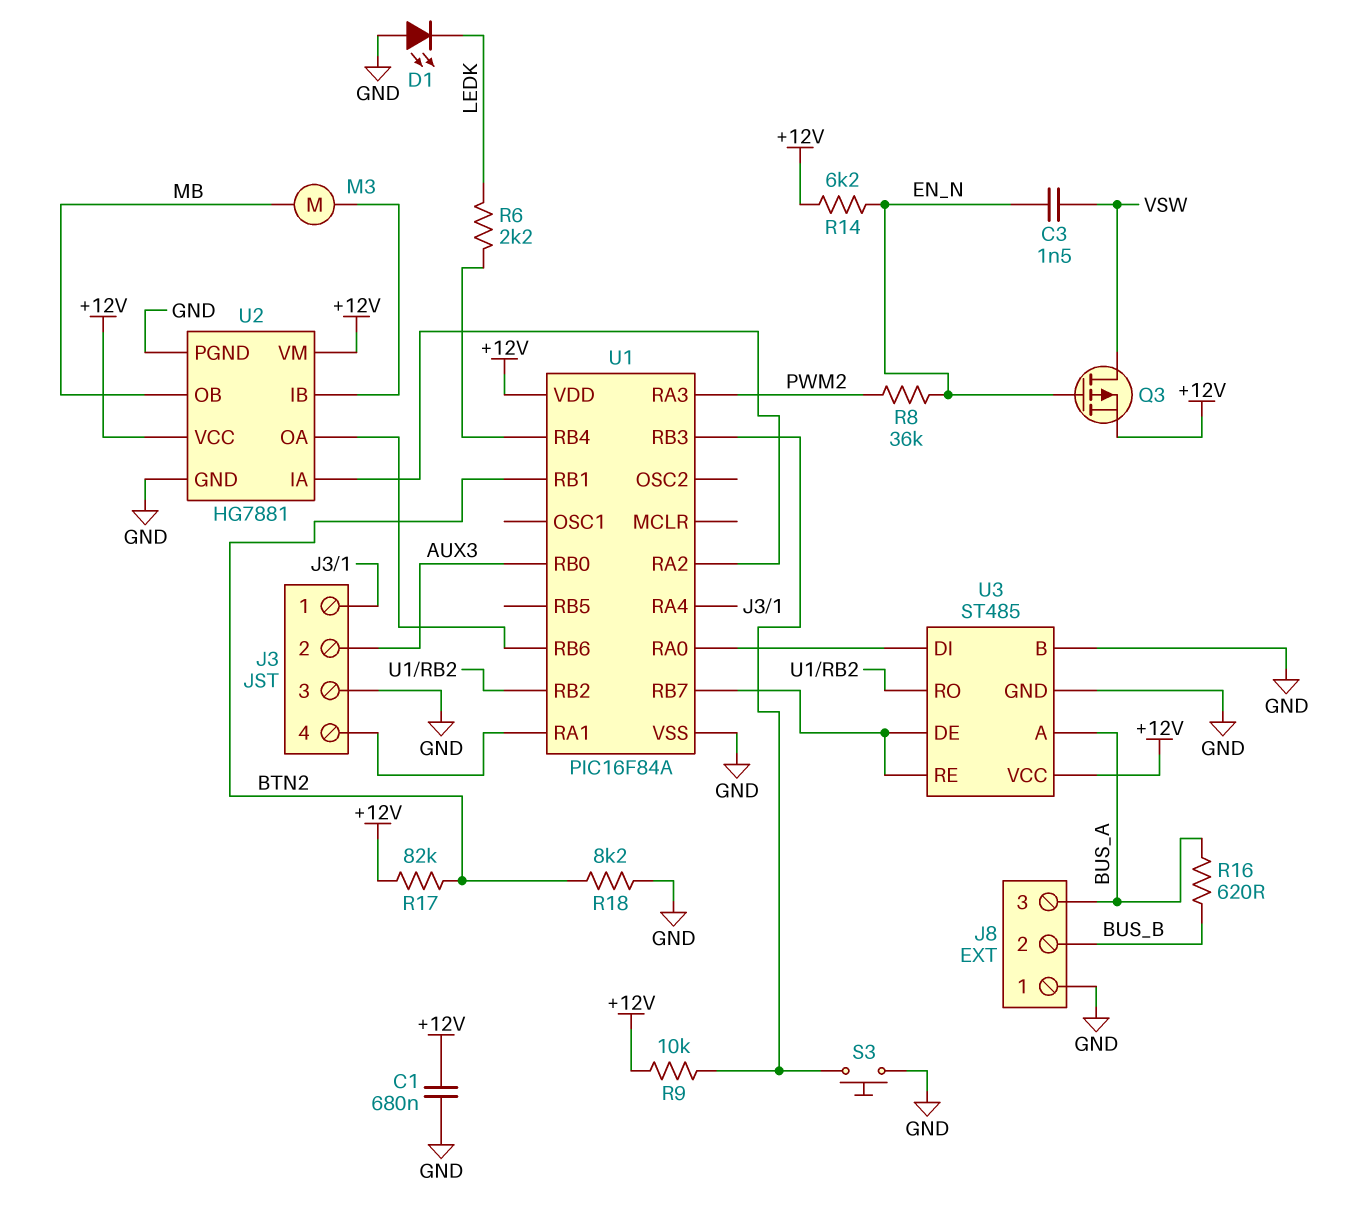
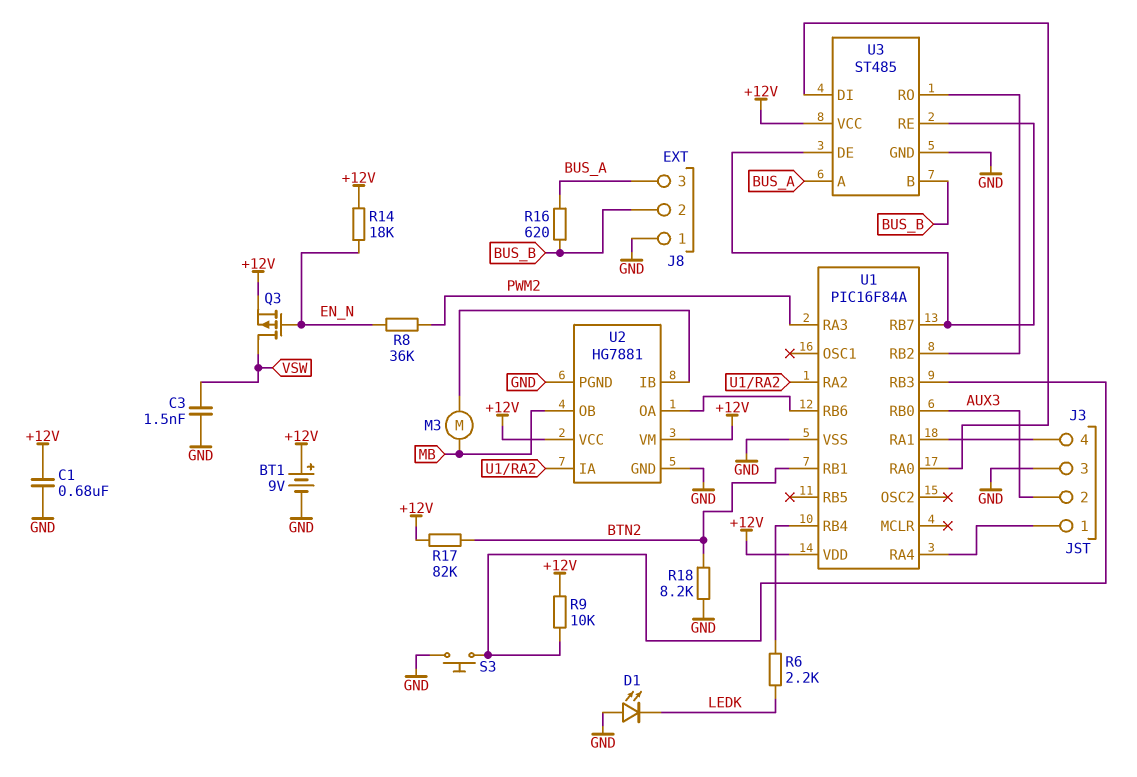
BT1: none -> 9V (plus +12V, minus GND)
C3: 1.5nF (EN_N, VSW) -> 1.5nF (GND, VSW)
R14: 6.2k (+12V, EN_N) -> 18k (+12V, EN_N)
U3 pin B: GND -> BUS_B

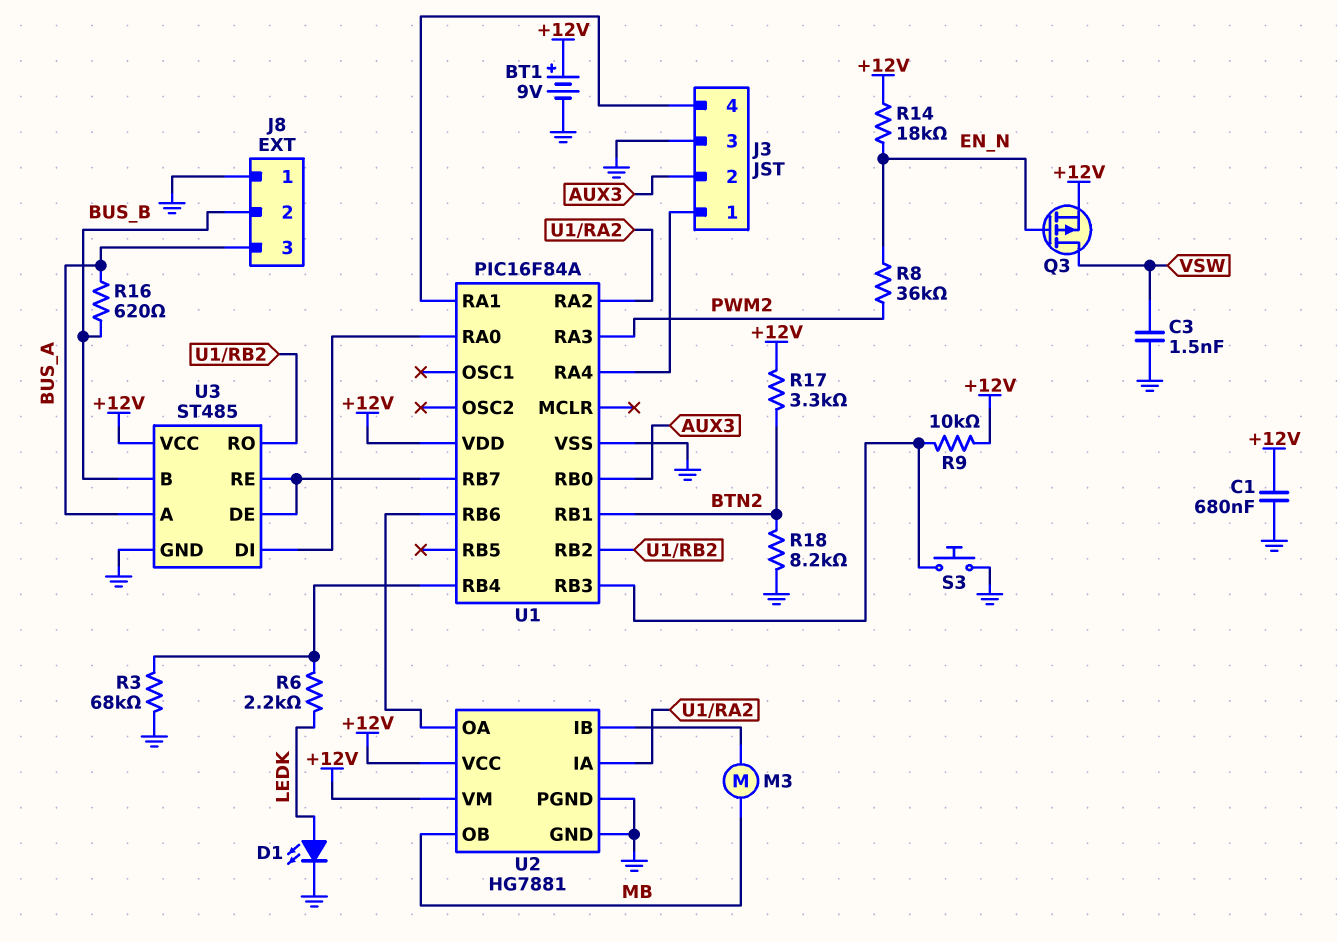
D1: LED (A GND, K LEDK) -> LED (A LEDK, K GND)
R3: none -> 68k (GND, U1/RB4)
R17: 82k (+12V, BTN2) -> 3.3k (+12V, BTN2)

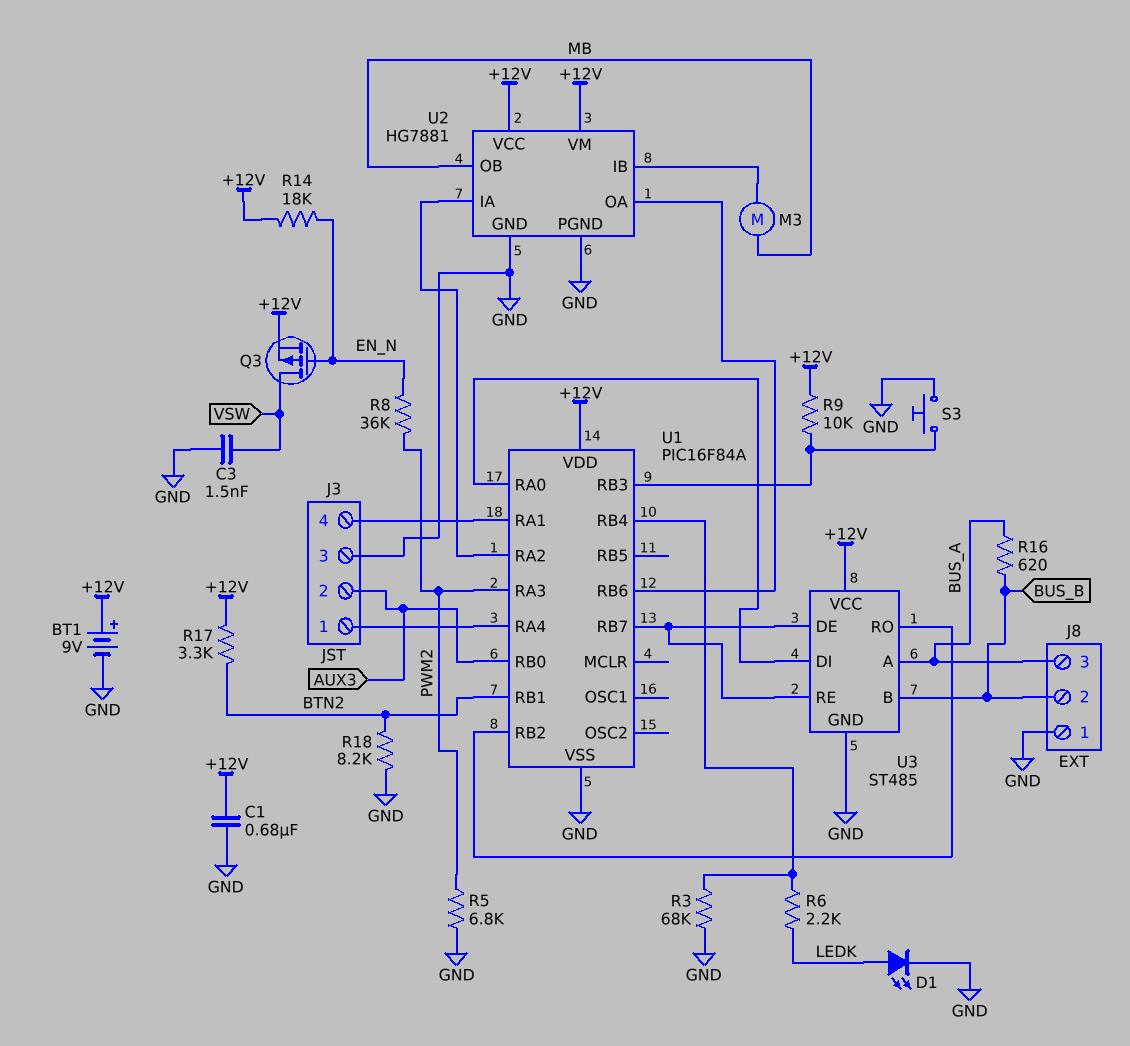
R5: none -> 6.8k (GND, PWM2)

